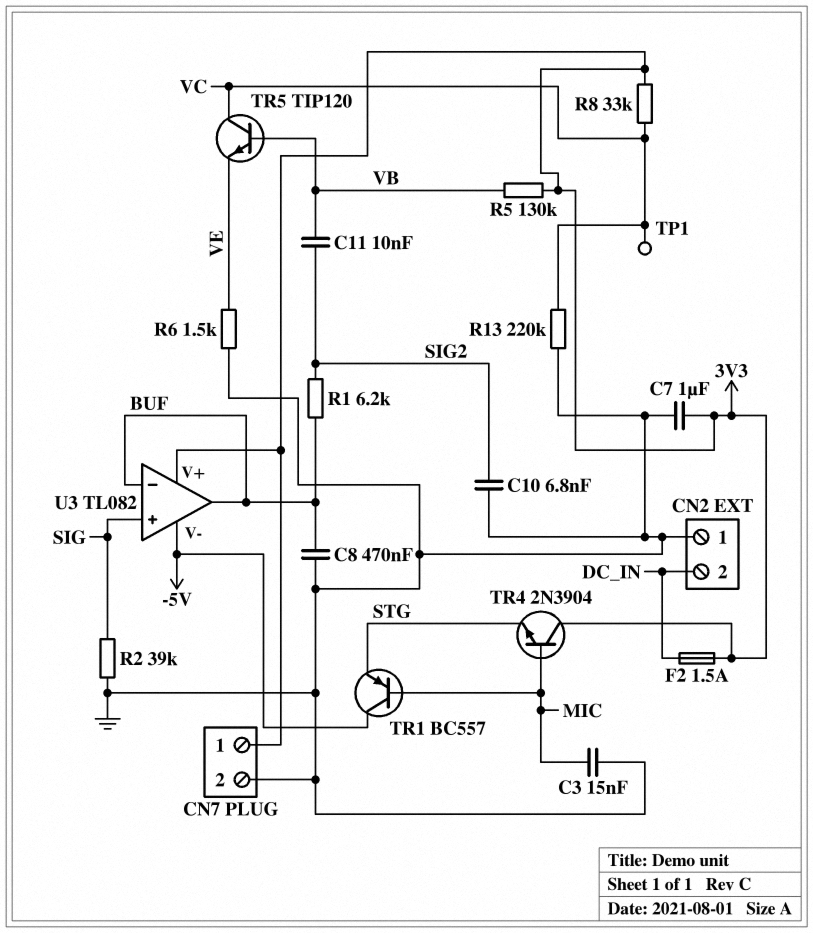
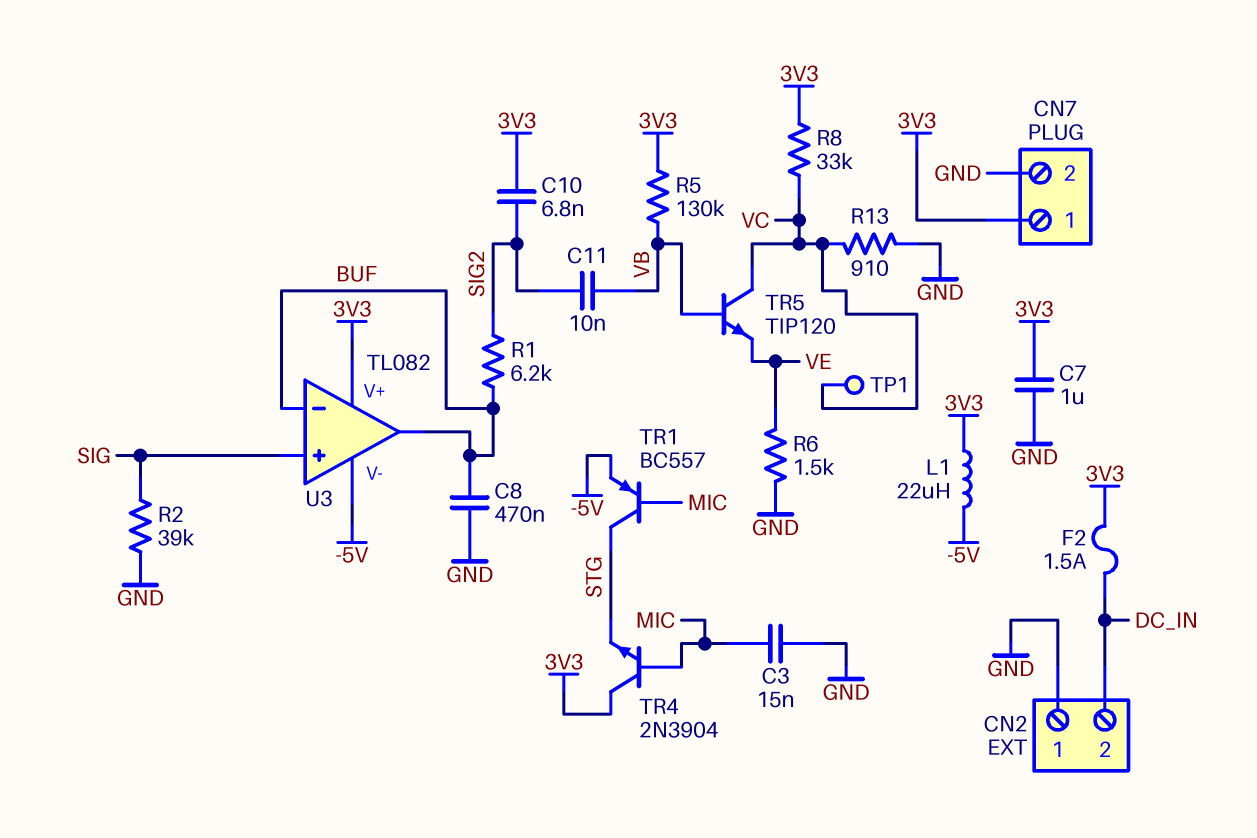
C10: 6.8nF (GND, SIG2) -> 6.8nF (3V3, SIG2)
L1: none -> 22uH (-5V, 3V3)
R13: 220k (GND, VC) -> 910 (GND, VC)
TR1: PNP BC557 (B MIC, C -5V, E STG) -> PNP BC557 (B MIC, C STG, E -5V)

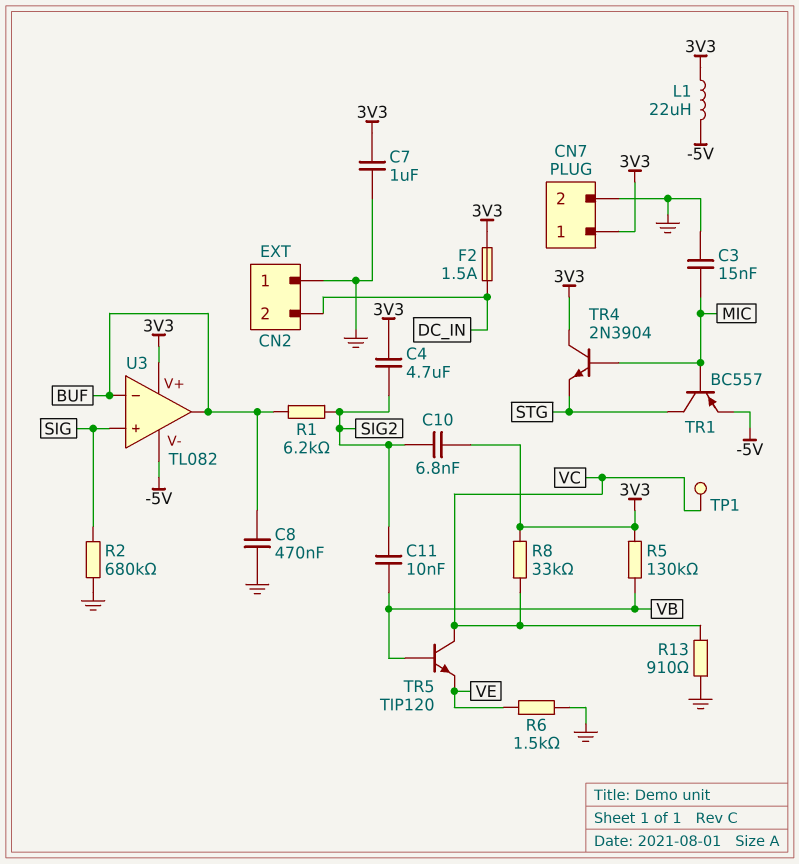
C4: none -> 4.7uF (3V3, SIG2)
R2: 39k (GND, SIG) -> 680k (GND, SIG)

